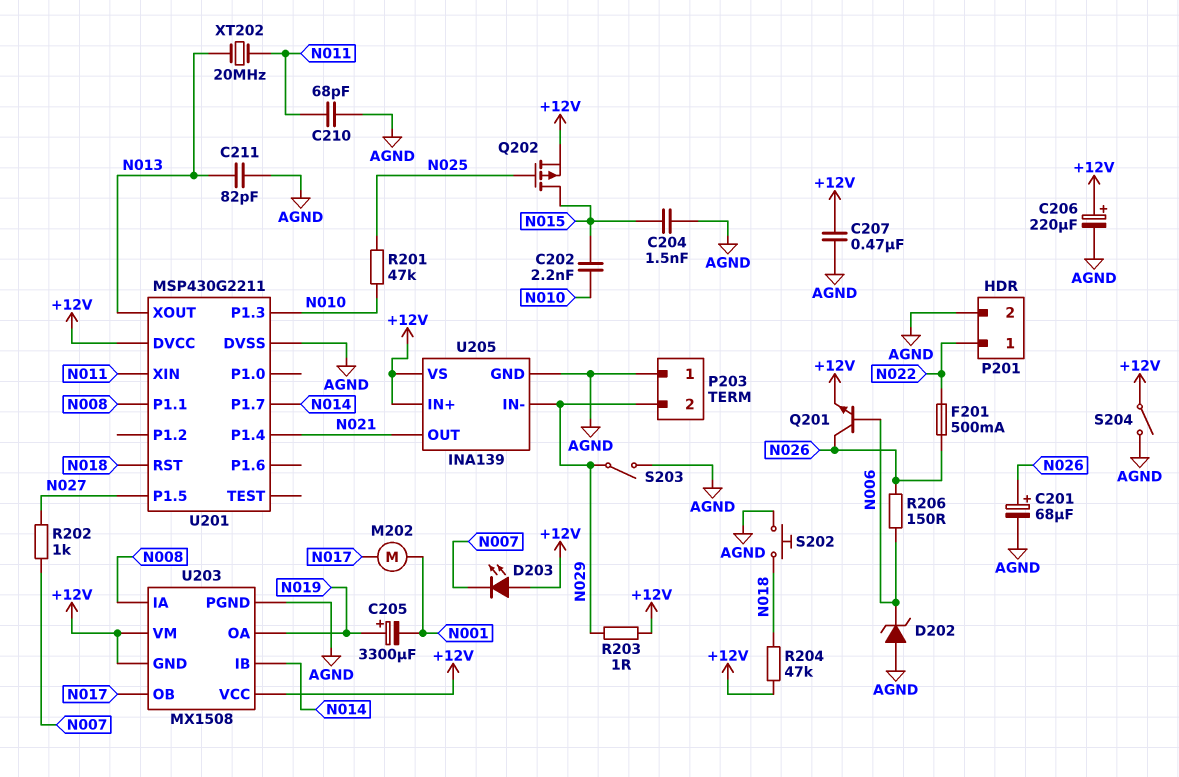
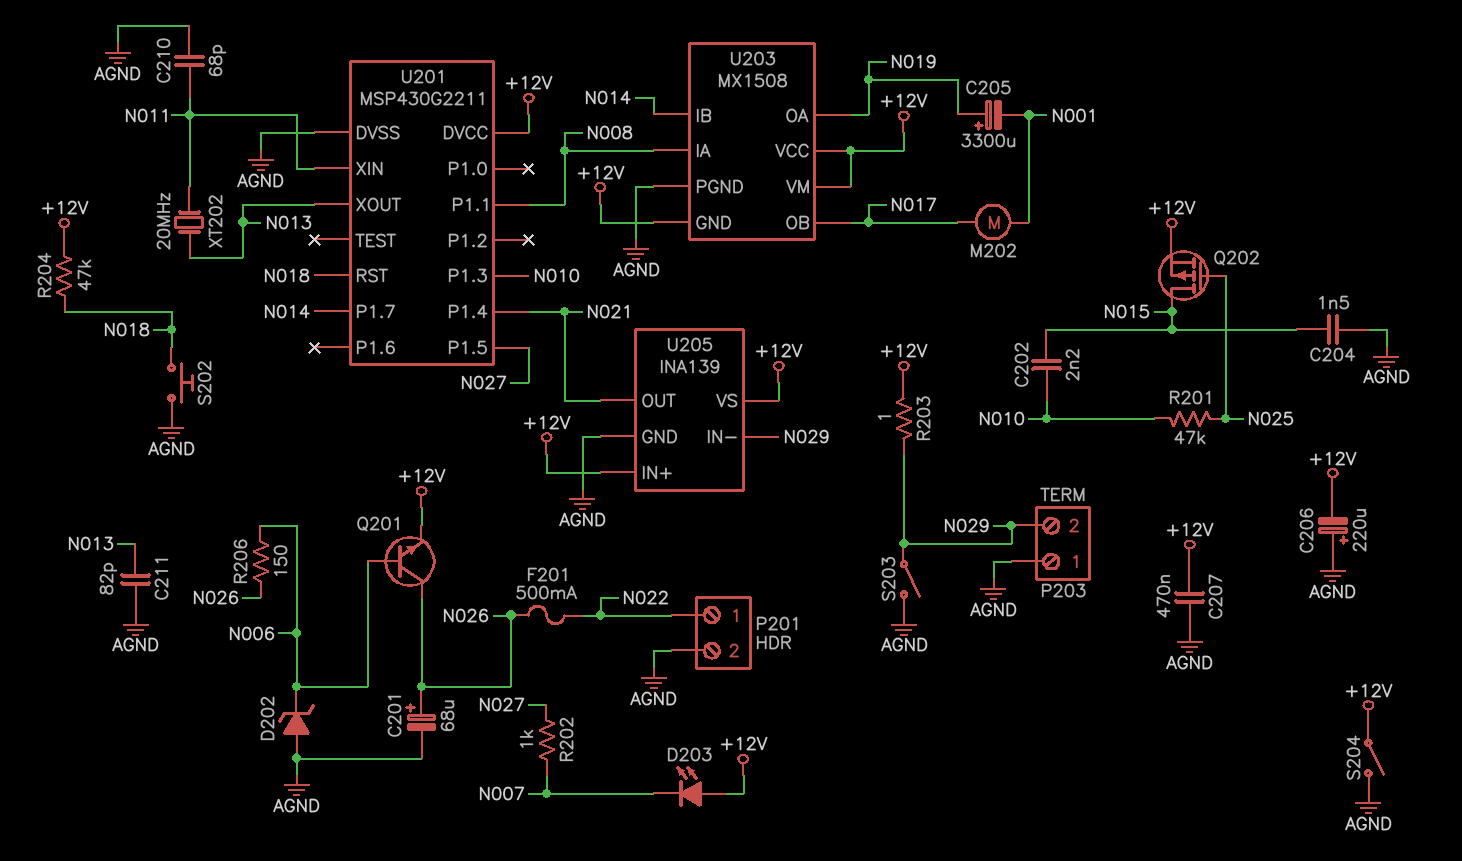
C206: 220uF (plus +12V, minus AGND) -> 220uF (plus AGND, minus +12V)

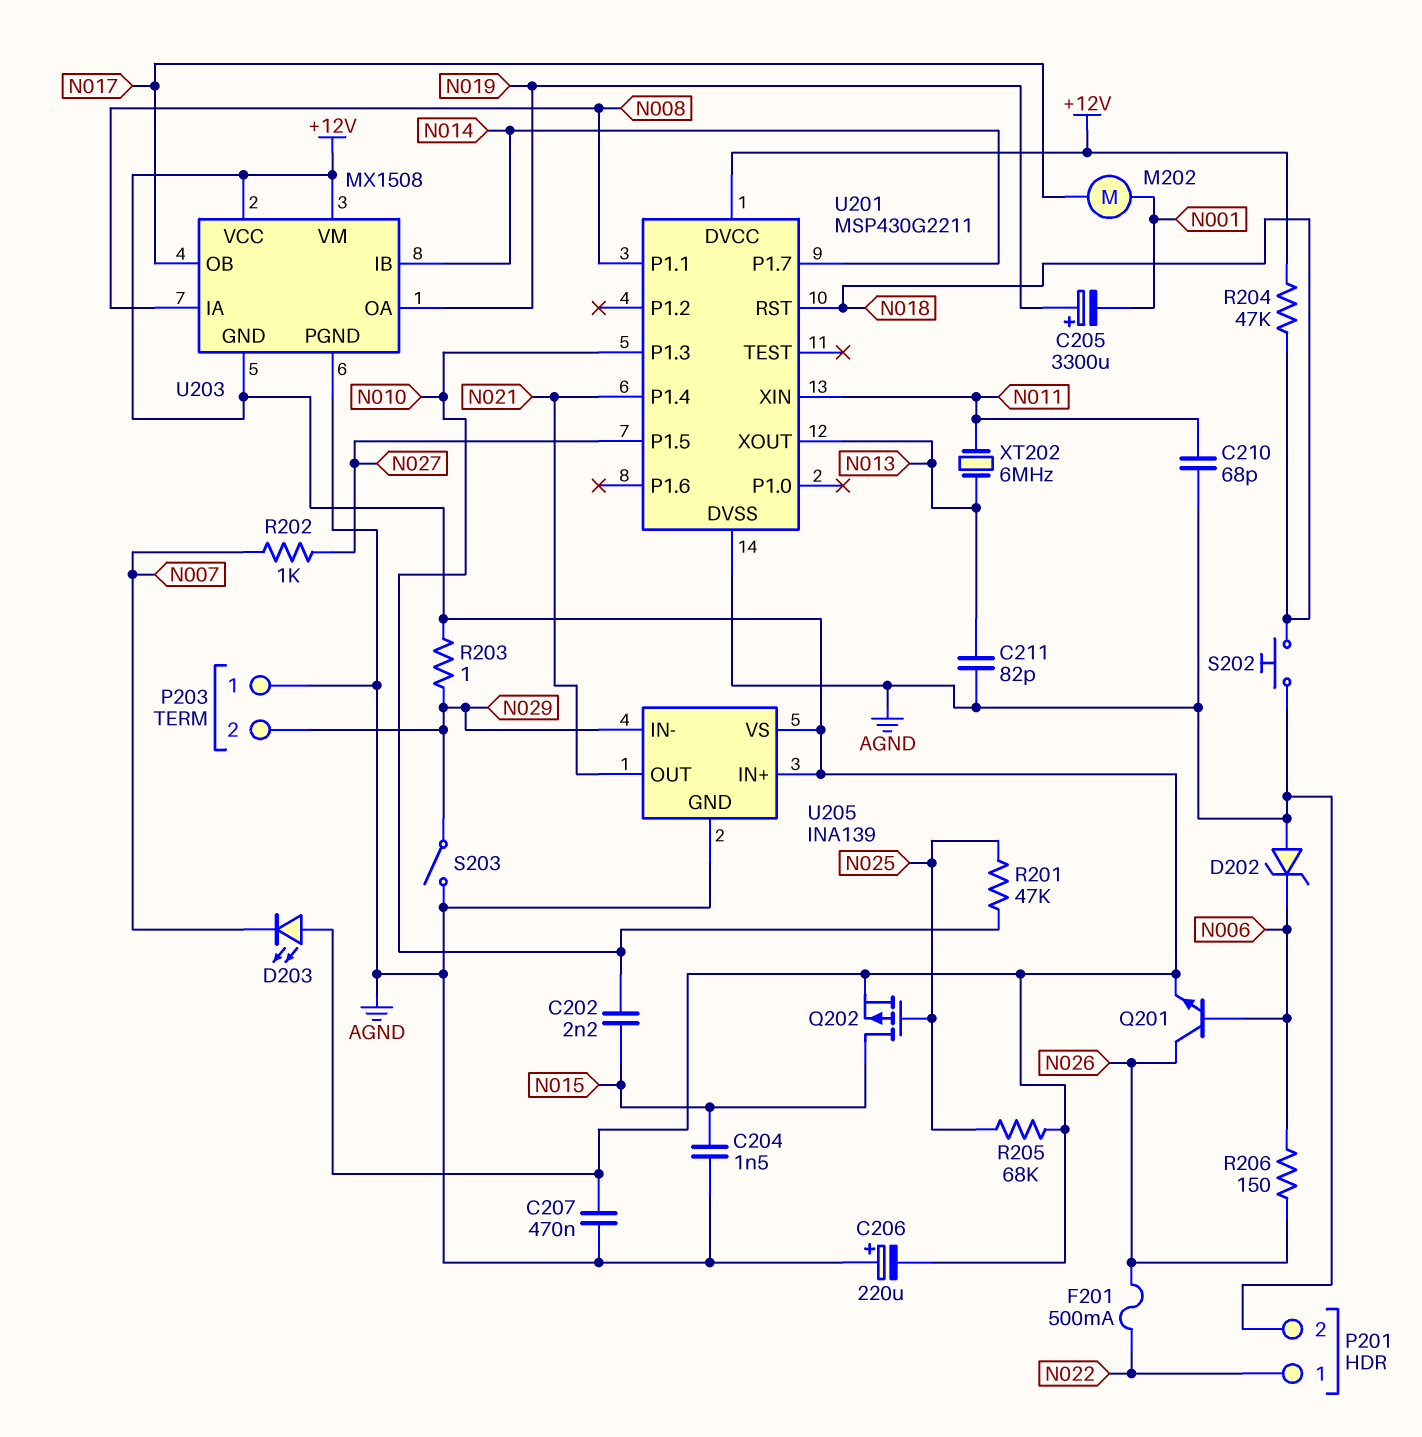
C201: 68uF (plus N026, minus AGND) -> none
R205: none -> 68k (+12V, N025)
S204: switch (+12V, AGND) -> none
XT202: 20MHz (N011, N013) -> 6MHz (N011, N013)

